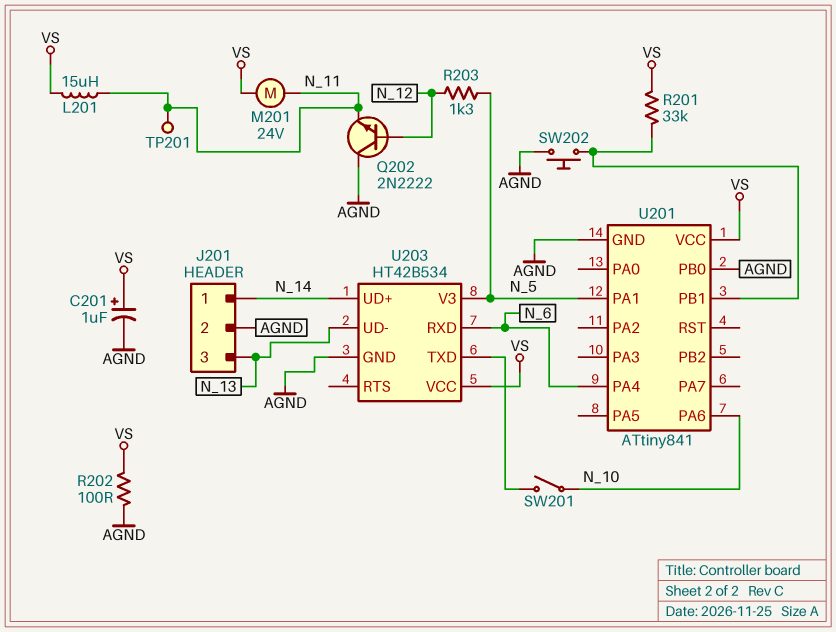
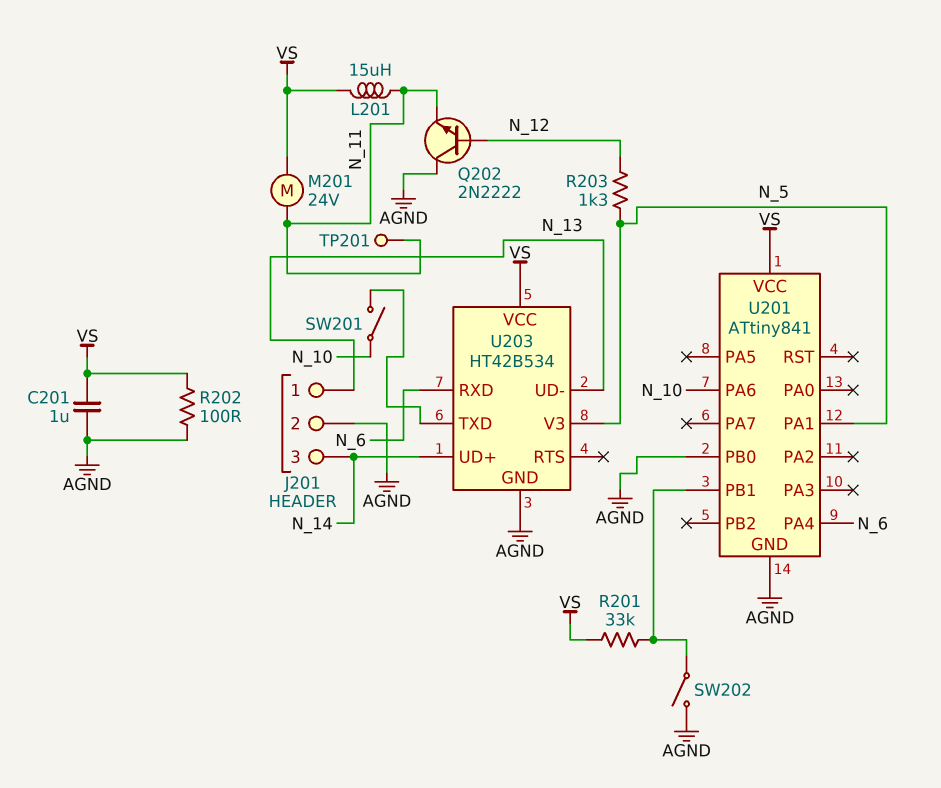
C201: 1uF (plus VS, minus AGND) -> 1uF (AGND, VS)
J201 pin 1: N_14 -> N_13
J201 pin 3: N_13 -> N_14
SW202: button (AGND, U201/PB1) -> switch (AGND, U201/PB1)

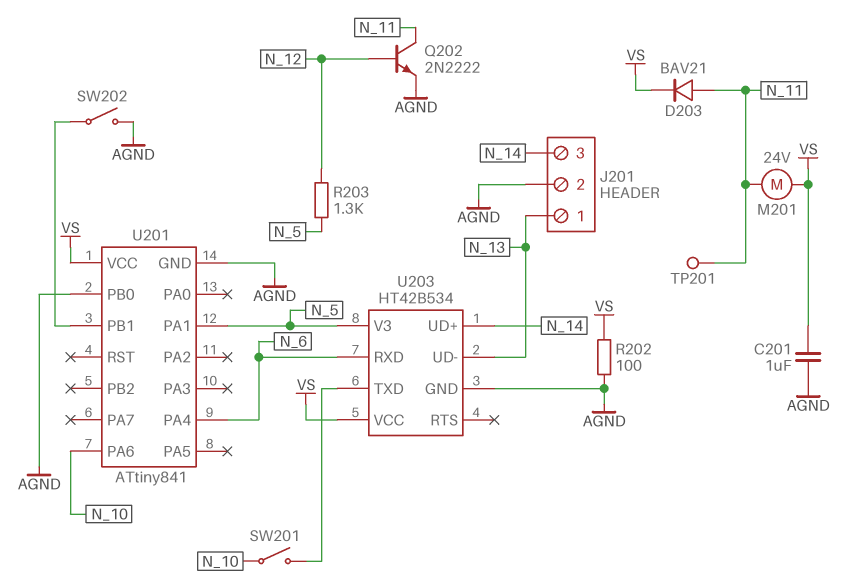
D203: none -> diode BAV21 (A N_11, K VS)
L201: 15uH (N_11, VS) -> none
Q202: NPN 2N2222 (B N_12, C AGND, E N_11) -> NPN 2N2222 (B N_12, C N_11, E AGND)
R201: 33k (U201/PB1, VS) -> none

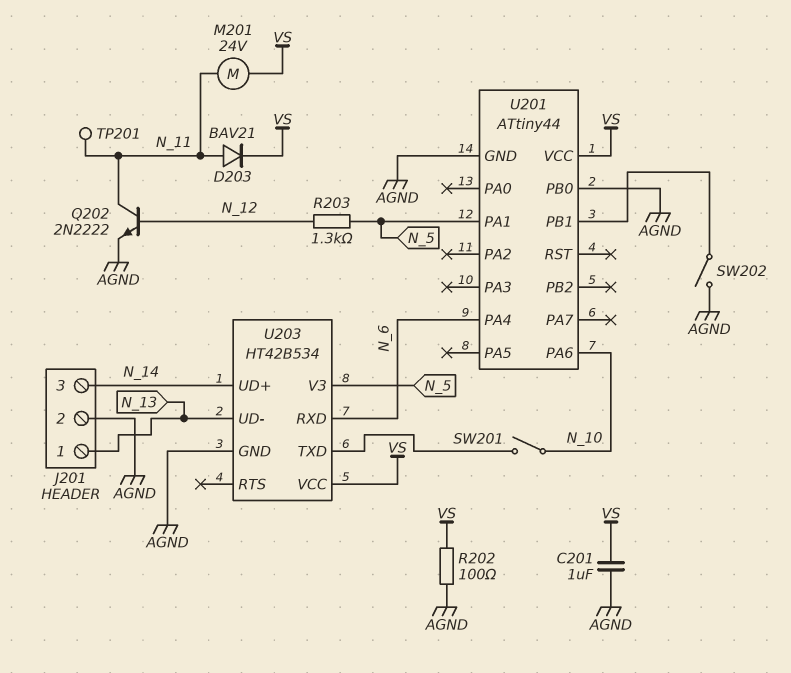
U201: ATtiny841 -> ATtiny44

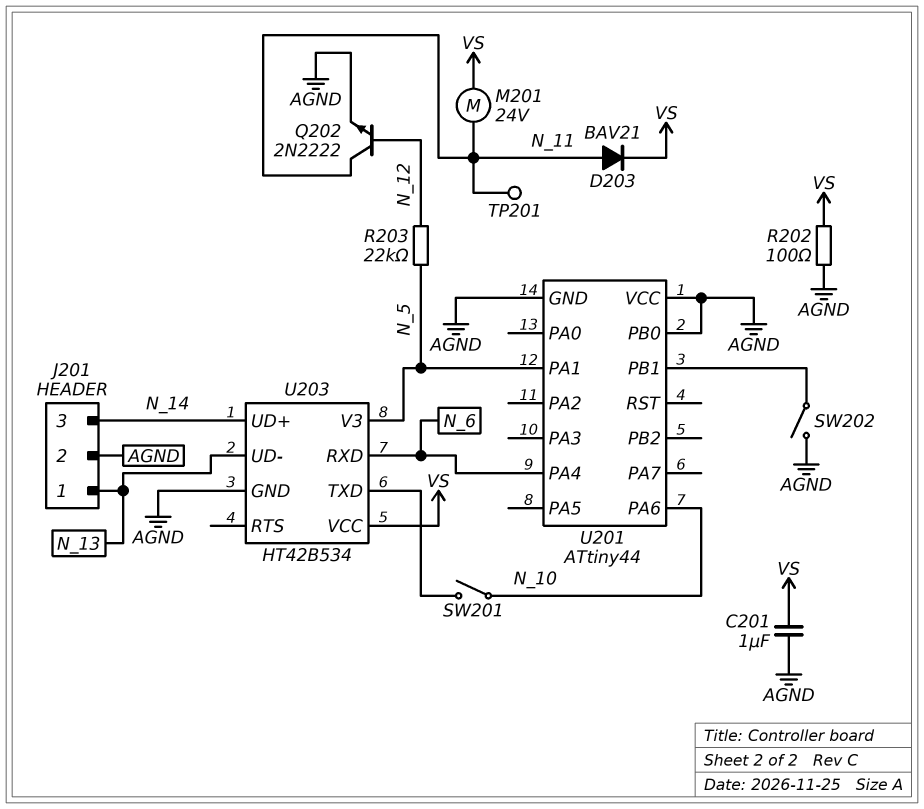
R203: 1.3k (N_5, N_12) -> 22k (N_5, N_12)
U201 pin VCC: VS -> AGND

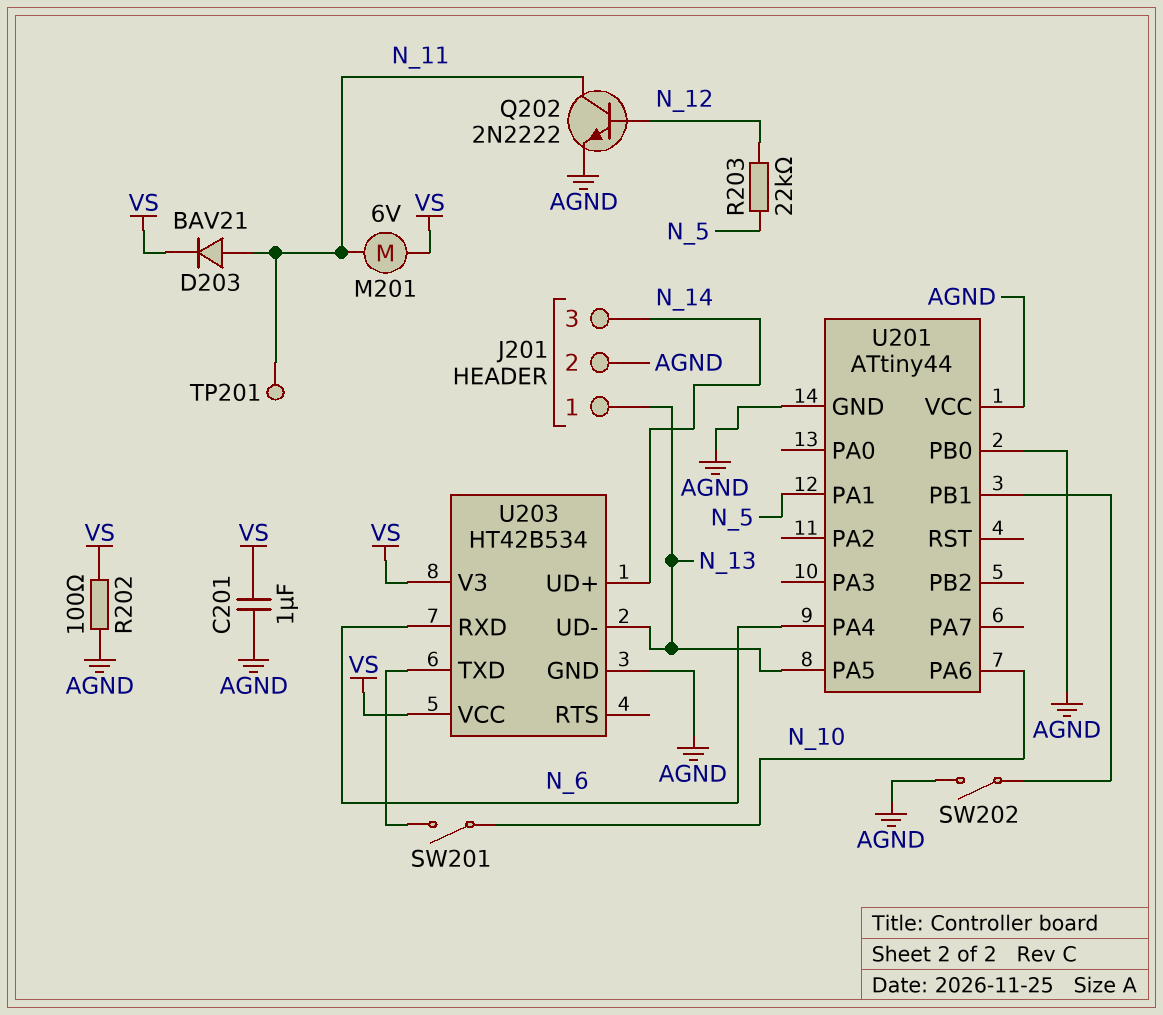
M201: motor 24V (N_11, VS) -> motor 6V (N_11, VS)
U201 pin PA5: none -> N_13
U203 pin V3: N_5 -> VS

